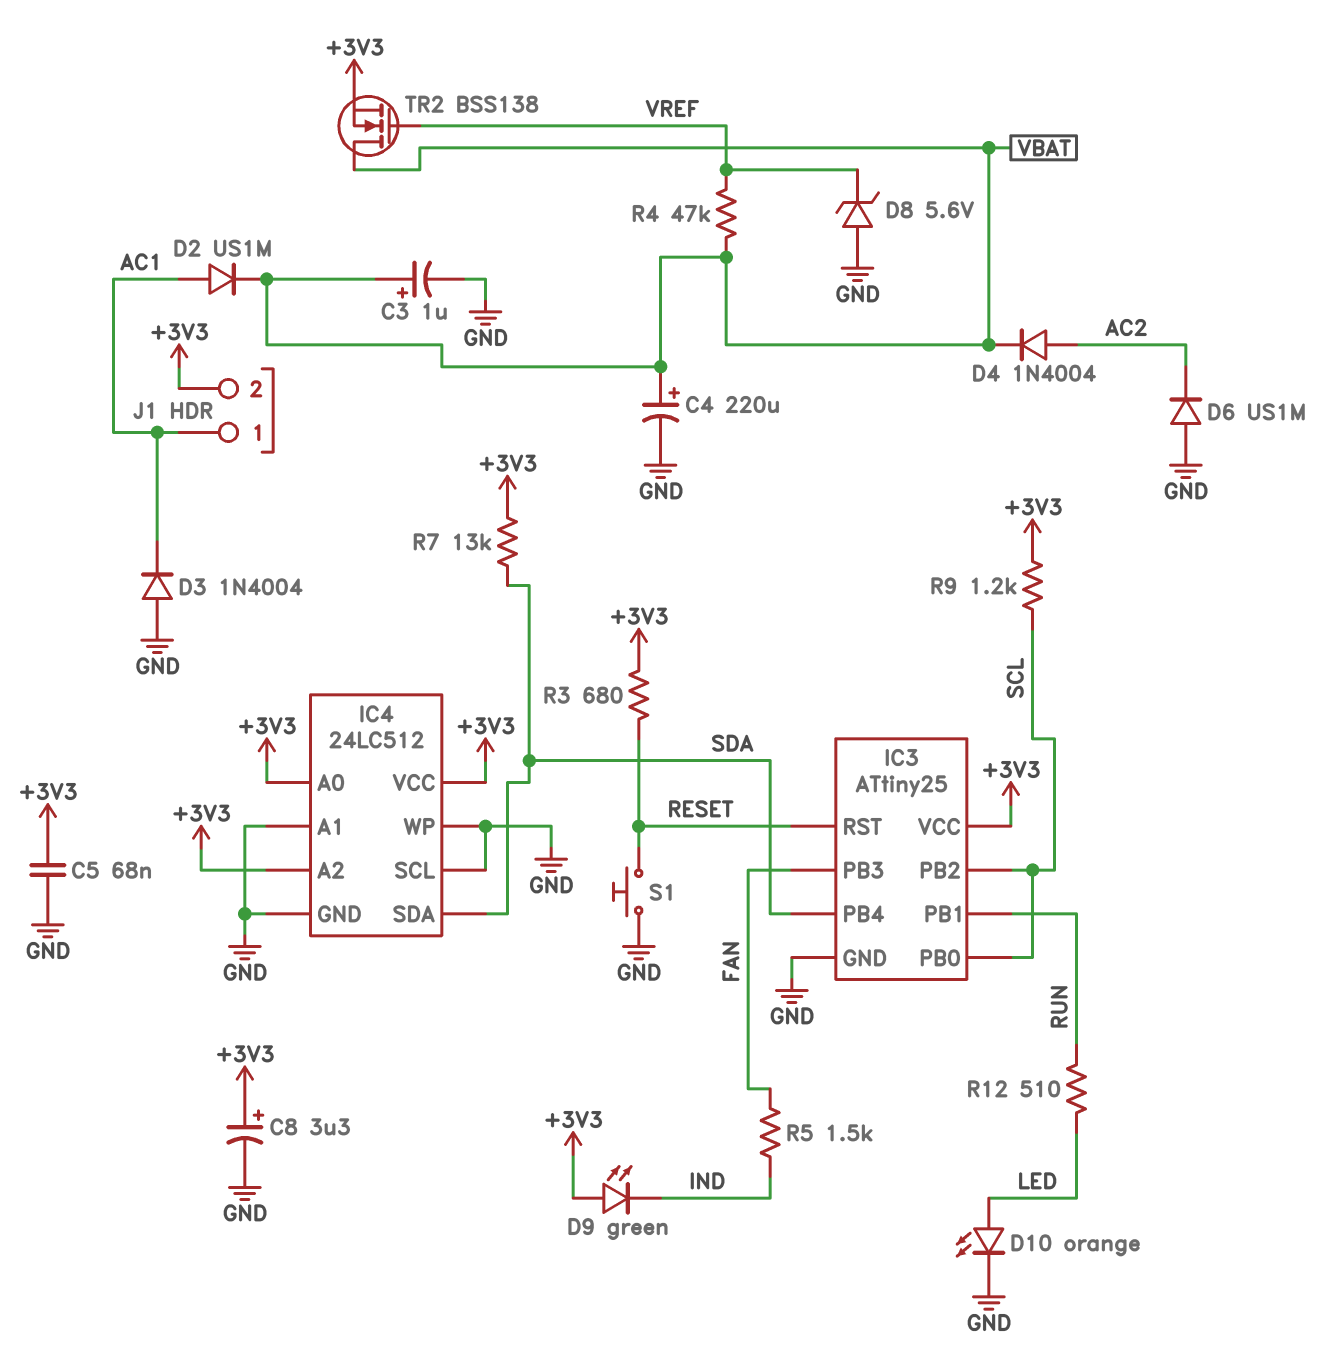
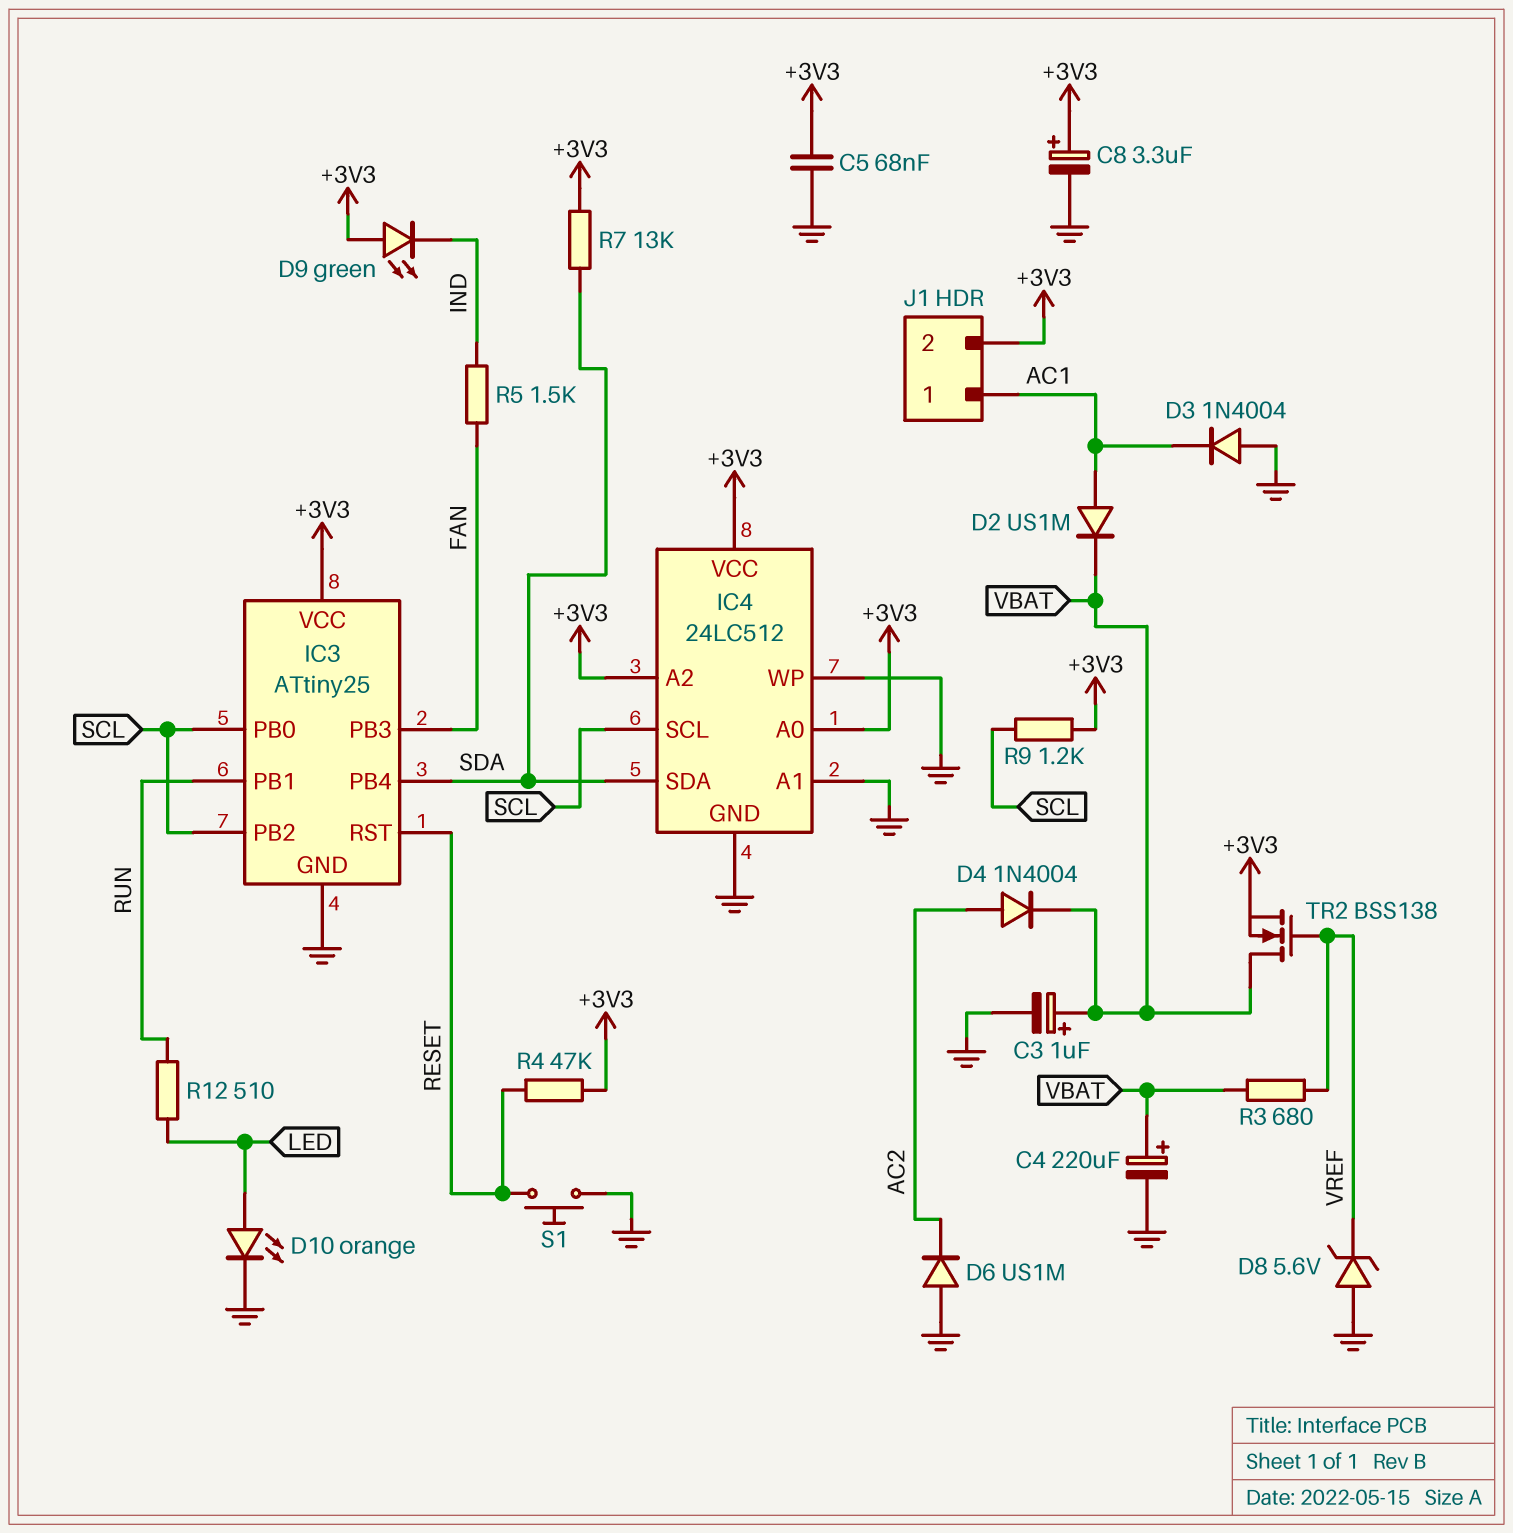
IC4 pin SCL: GND -> SCL
R3: 680 (+3V3, RESET) -> 680 (VBAT, VREF)
R4: 47k (VBAT, VREF) -> 47k (+3V3, RESET)

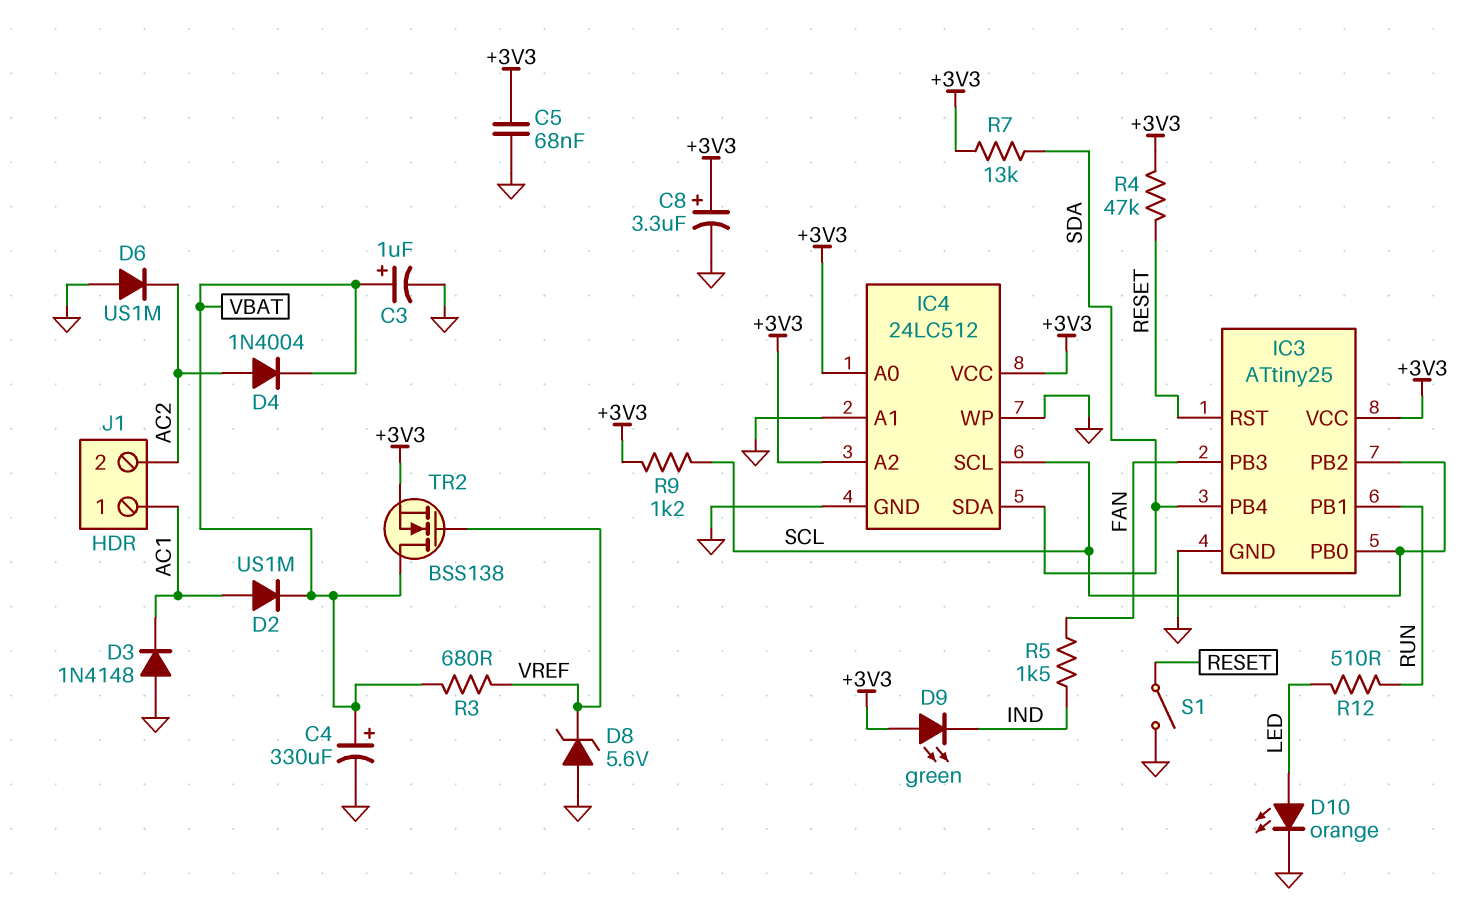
C4: 220uF (plus VBAT, minus GND) -> 330uF (plus VBAT, minus GND)
D3: diode 1N4004 (A GND, K AC1) -> diode 1N4148 (A GND, K AC1)
J1 pin 2: +3V3 -> AC2
S1: button (GND, RESET) -> switch (GND, RESET)

